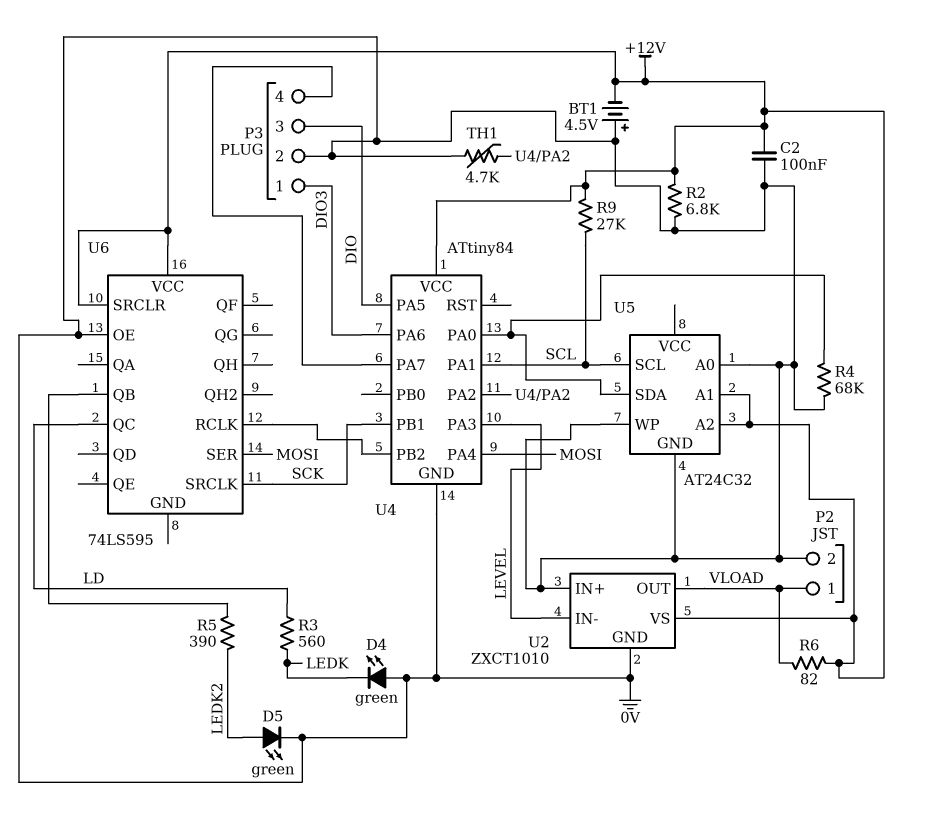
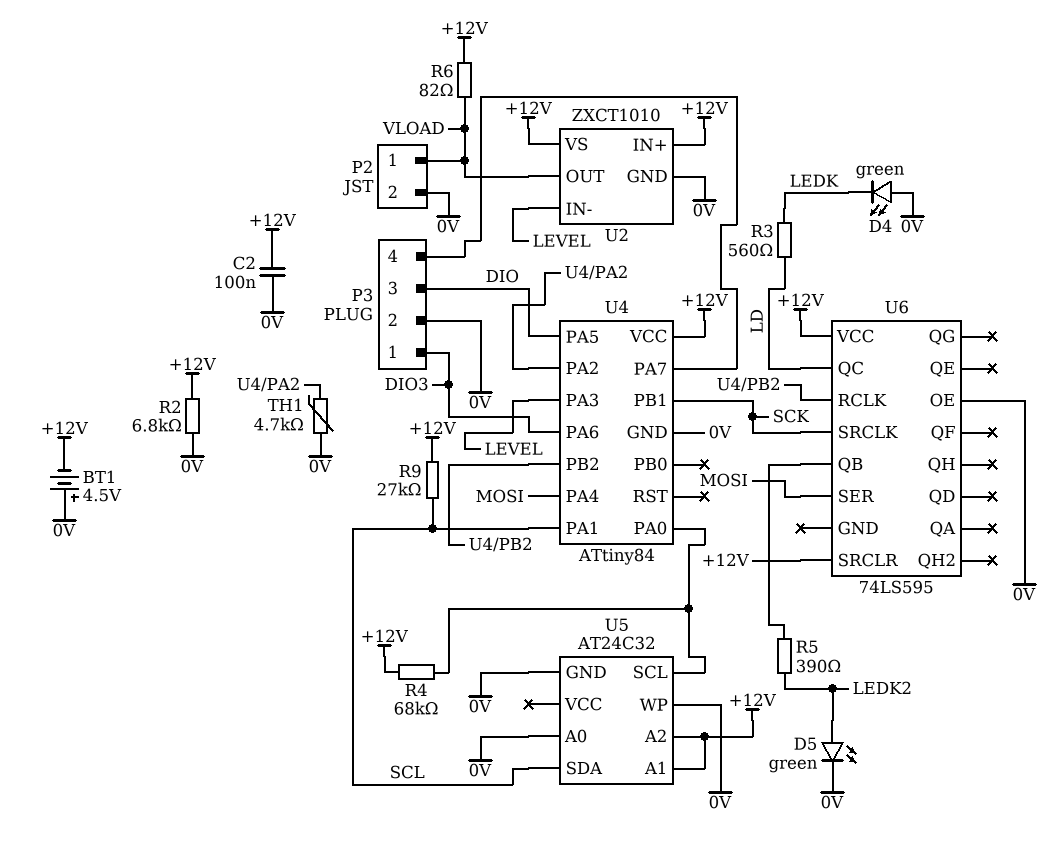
R4: 68k (0V, U4/PA0) -> 68k (+12V, U4/PA0)
U2 pin IN+: 0V -> +12V
U5 pin SCL: SCL -> U4/PA0
U5 pin SDA: U4/PA0 -> SCL

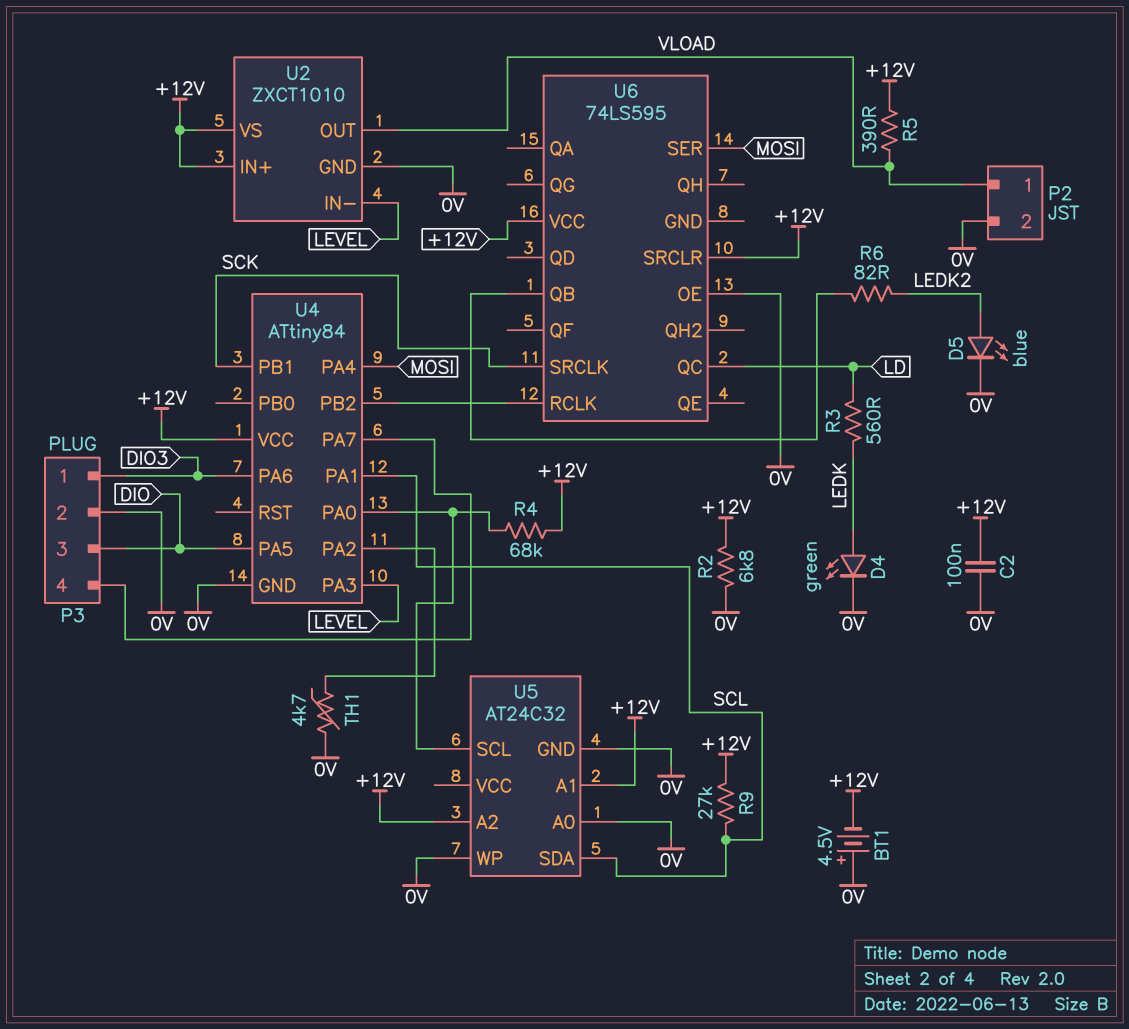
D4: LED green (A 0V, K LEDK) -> LED green (A LEDK, K 0V)
D5: LED green (A LEDK2, K 0V) -> LED blue (A LEDK2, K 0V)
R5: 390 (LEDK2, U6/QB) -> 390 (+12V, VLOAD)
R6: 82 (+12V, VLOAD) -> 82 (LEDK2, U6/QB)

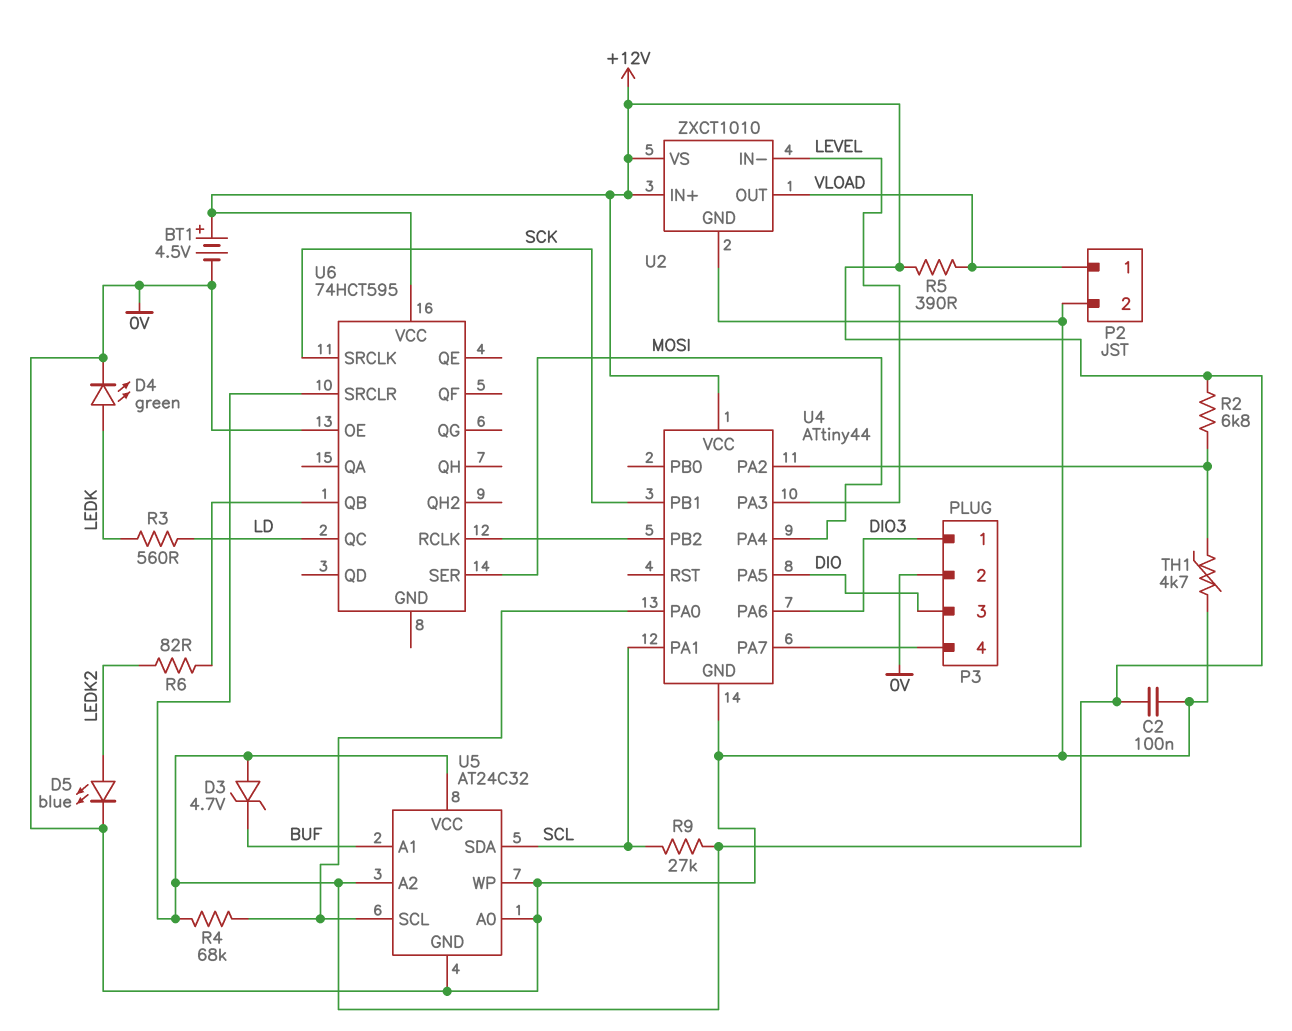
BT1: 4.5V (plus 0V, minus +12V) -> 4.5V (plus +12V, minus 0V)
D3: none -> zener 4.7V (A +12V, K BUF)
R2: 6.8k (+12V, 0V) -> 6.8k (+12V, U4/PA2)
U4: ATtiny84 -> ATtiny44
U5 pin A1: +12V -> BUF
U5 pin VCC: none -> +12V
U6: 74LS595 -> 74HCT595

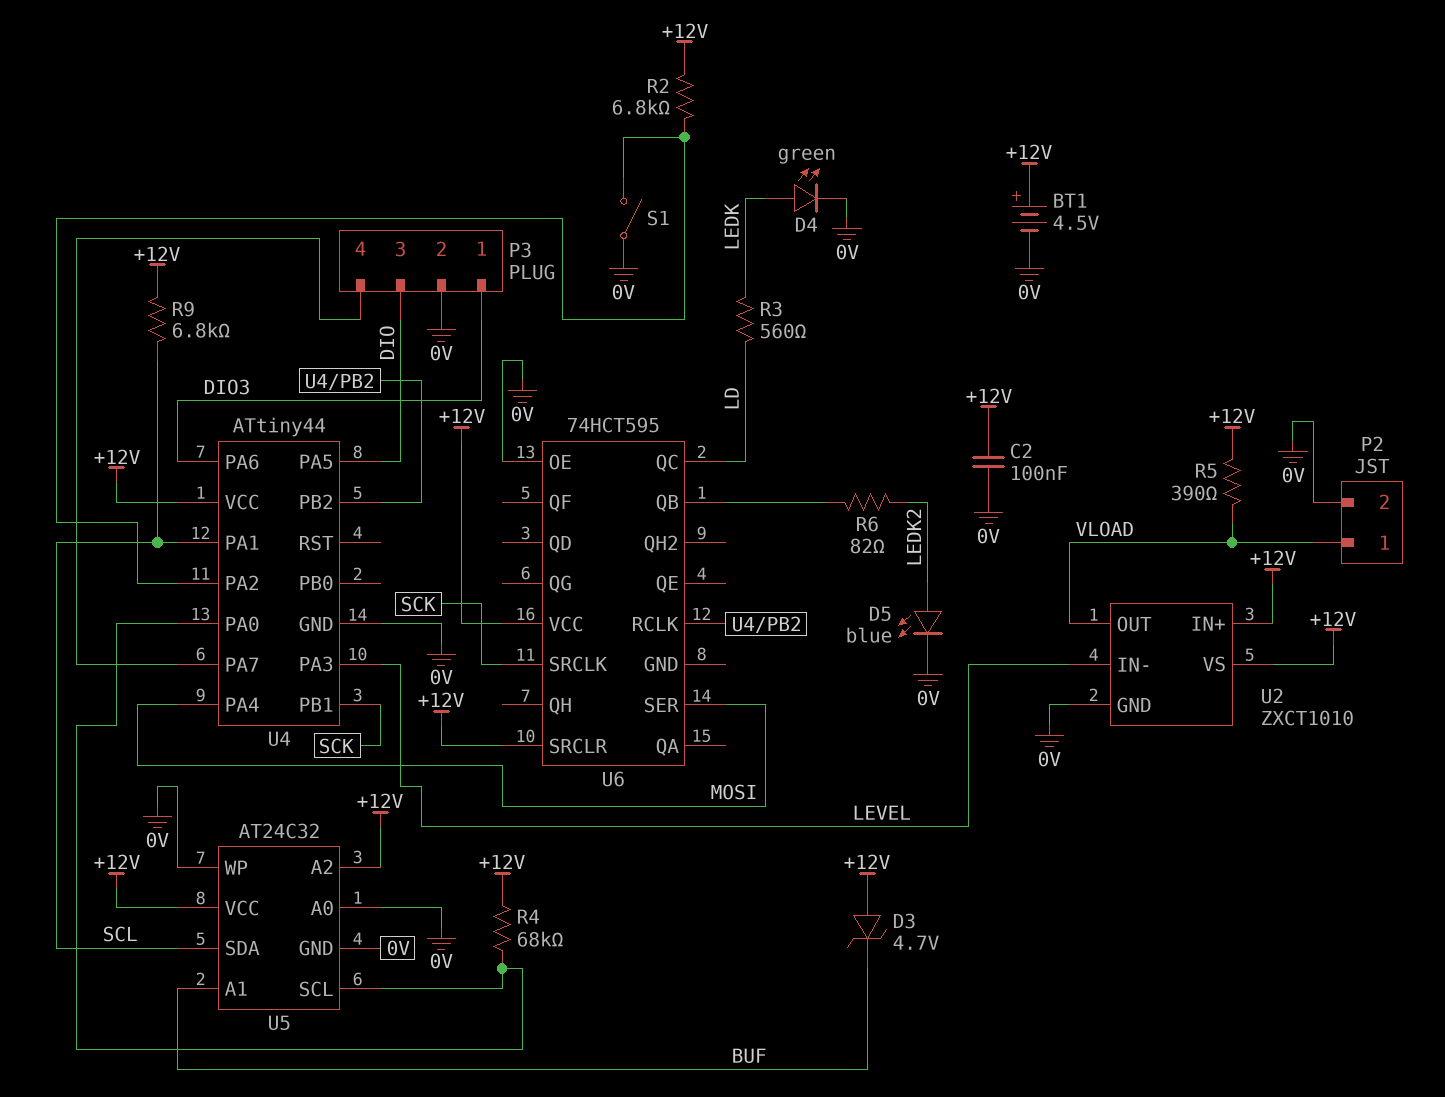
R9: 27k (+12V, SCL) -> 6.8k (+12V, SCL)
S1: none -> switch (0V, U4/PA2)
TH1: 4.7k (0V, U4/PA2) -> none

